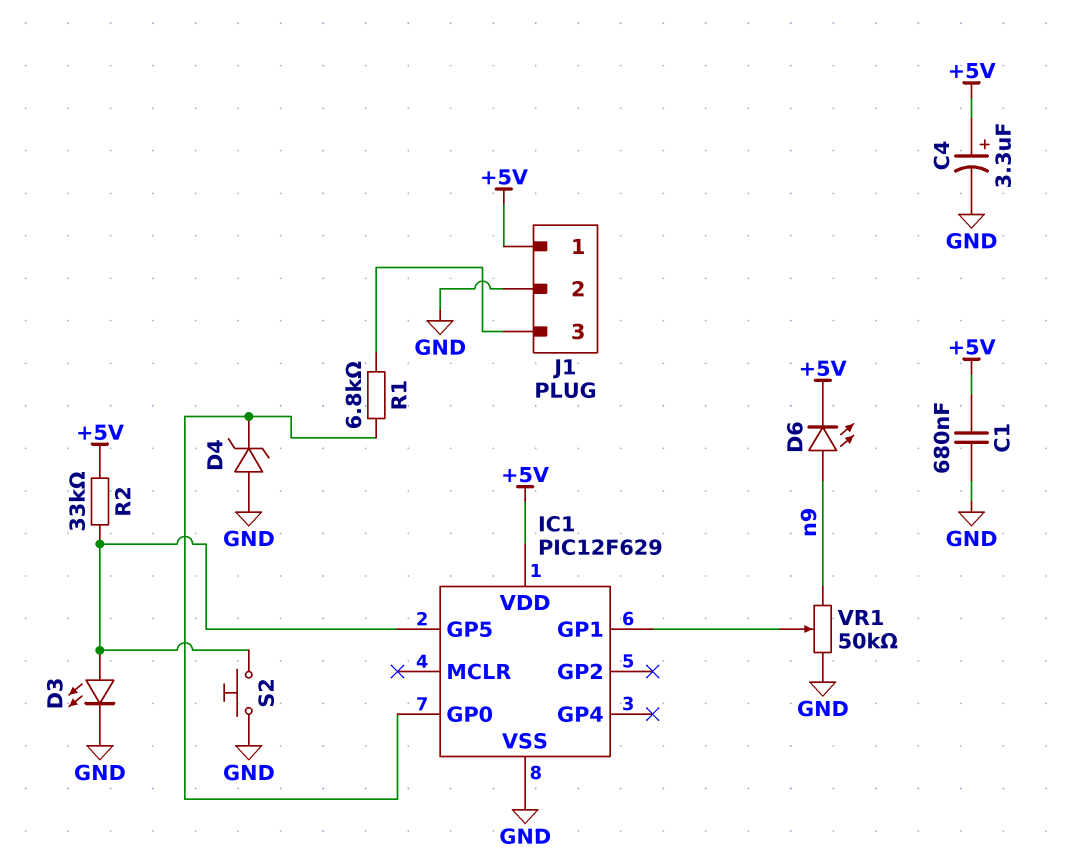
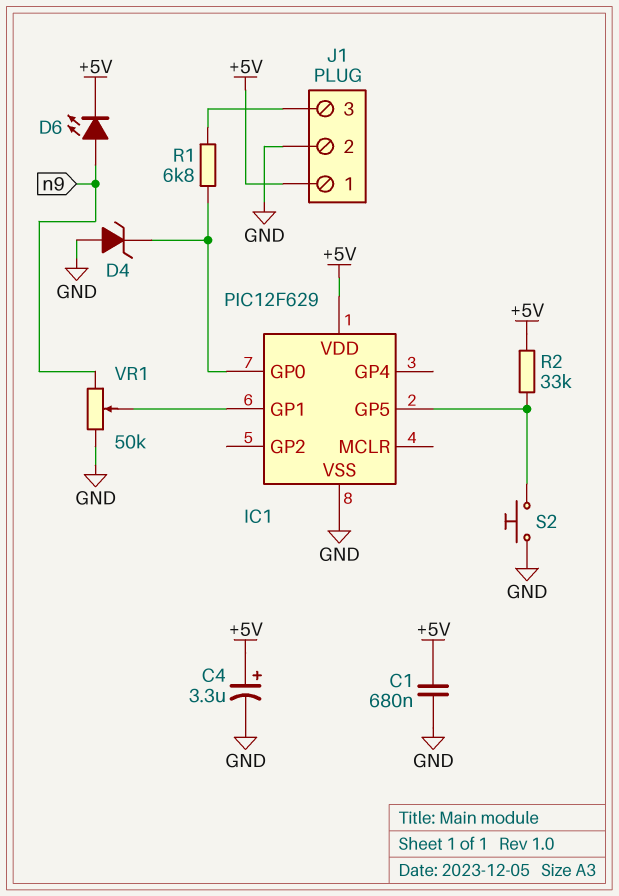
D3: LED (A IC1/GP5, K GND) -> none

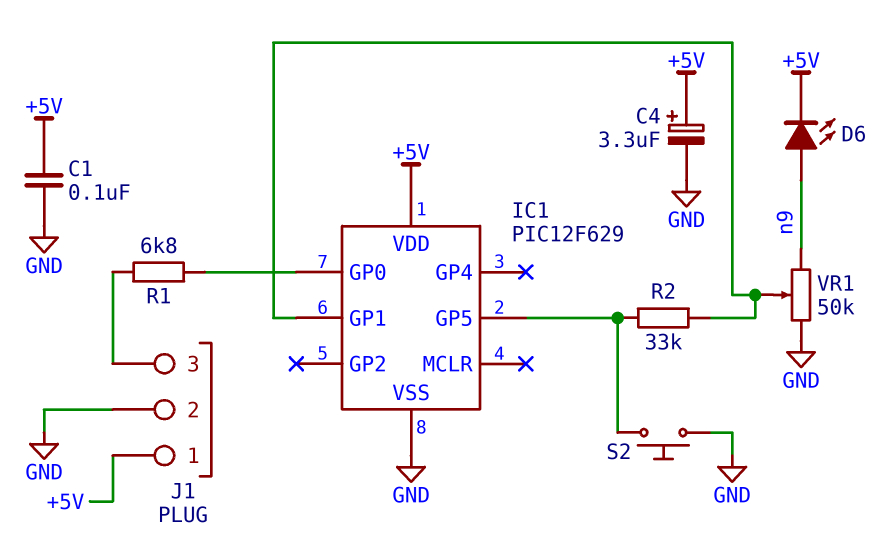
C1: 680nF (+5V, GND) -> 100nF (+5V, GND)
D4: zener (A GND, K IC1/GP0) -> none
R2: 33k (+5V, IC1/GP5) -> 33k (IC1/GP1, IC1/GP5)

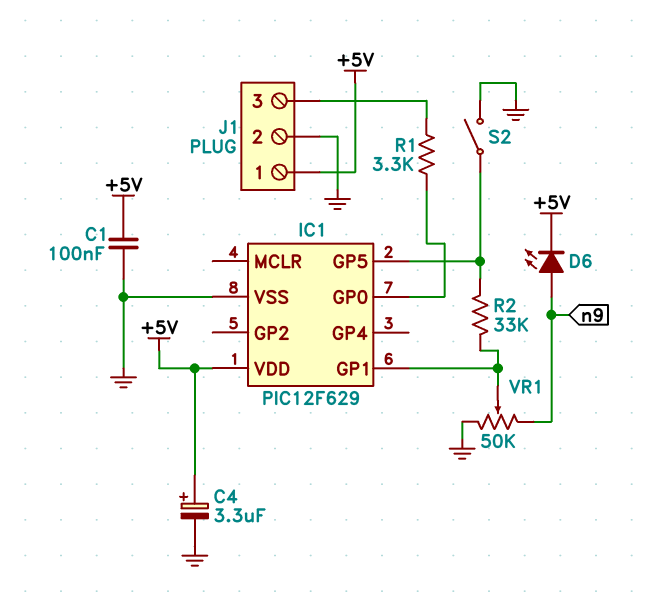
R1: 6.8k (IC1/GP0, J1/3) -> 3.3k (IC1/GP0, J1/3)
S2: button (GND, IC1/GP5) -> switch (GND, IC1/GP5)

